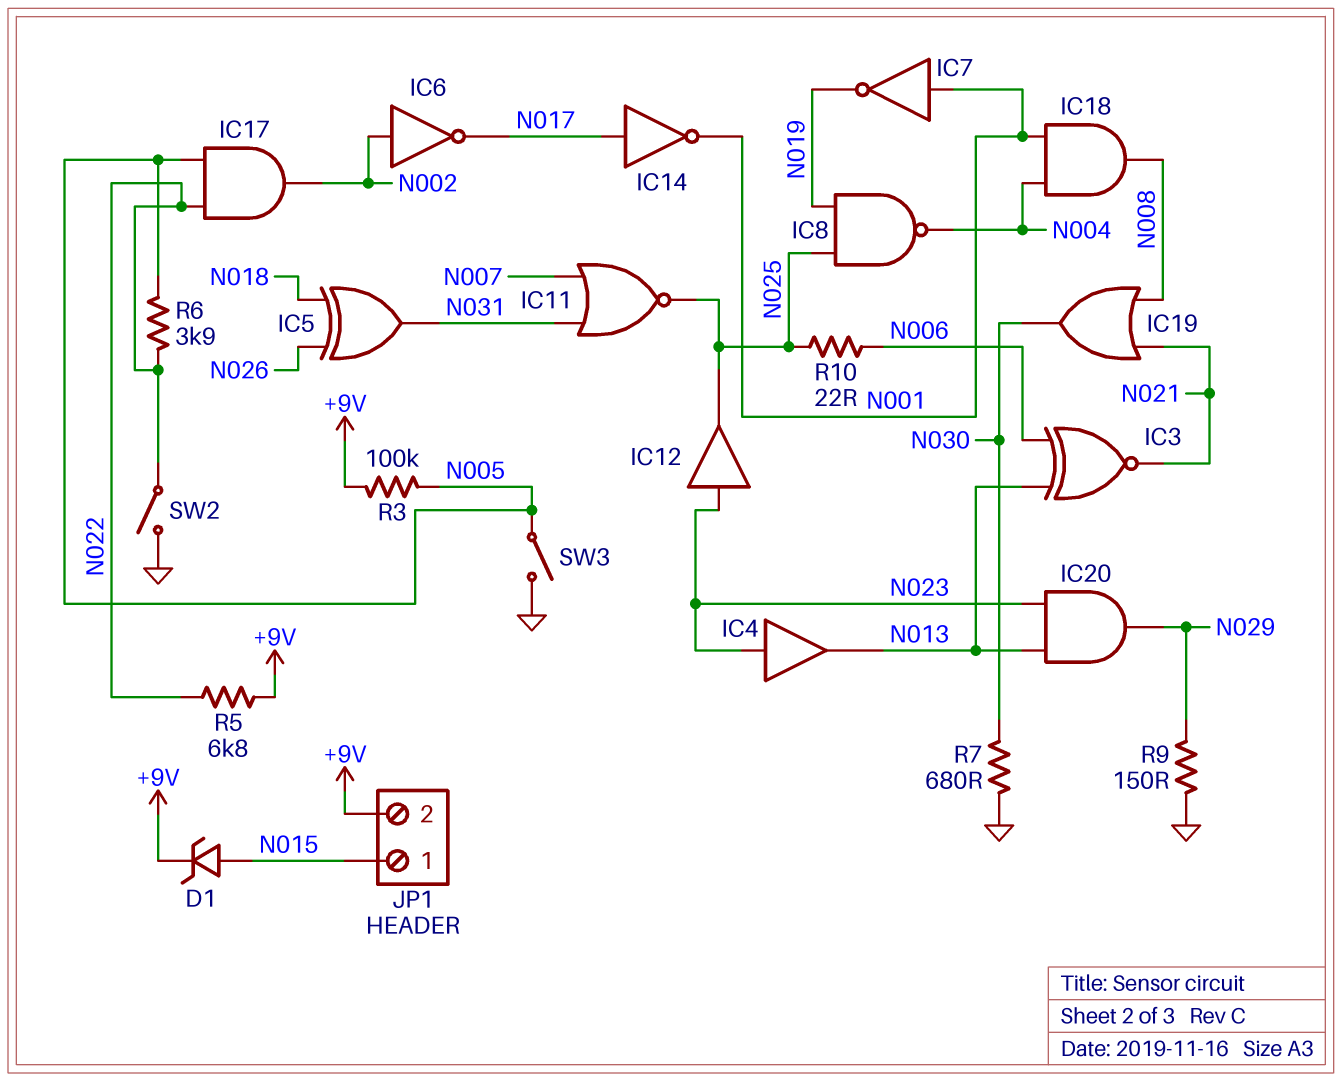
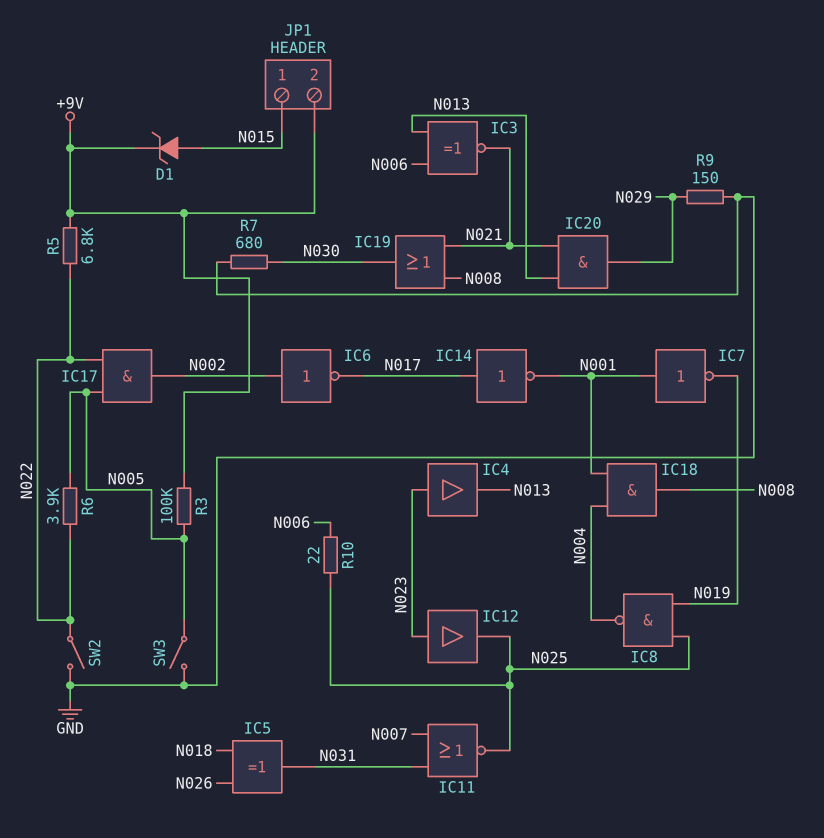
IC20: AND (in N013, in N023, out N029) -> AND (in N013, in N021, out N029)

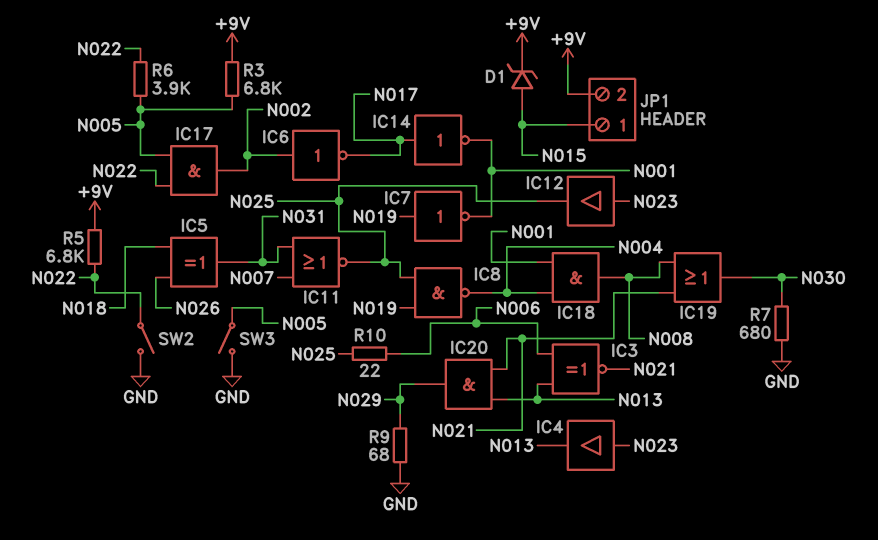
IC7: NOT (in N001, out N019) -> NOT (in N019, out N001)
R3: 100k (+9V, N005) -> 6.8k (+9V, N005)
R9: 150 (GND, N029) -> 68 (GND, N029)

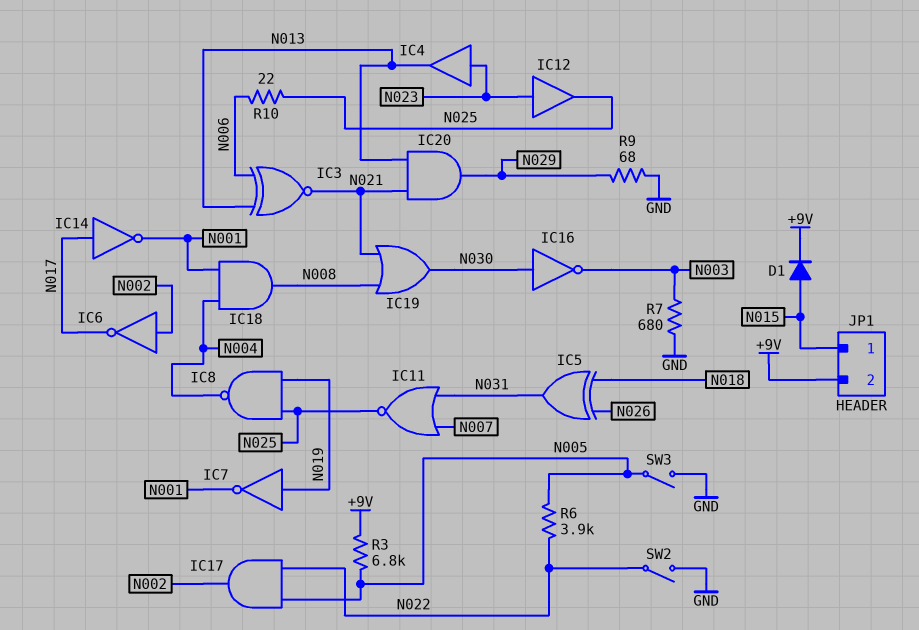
D1: zener (A N015, K +9V) -> diode (A N015, K +9V)
IC16: none -> NOT (in N030, out N003)
R5: 6.8k (+9V, N022) -> none
R7: 680 (GND, N030) -> 680 (GND, N003)

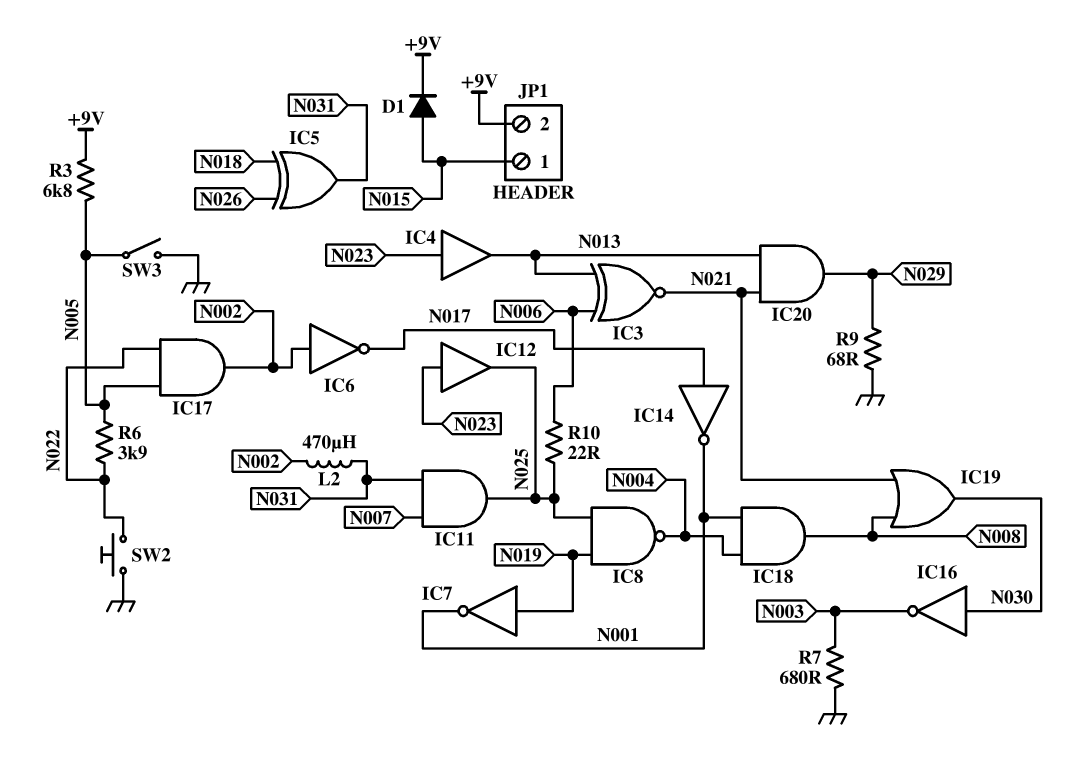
IC11: NOR (in N007, in N031, out N025) -> AND (in N007, in N031, out N025)
L2: none -> 470uH (N002, N031)
SW2: switch (GND, N022) -> button (GND, N022)

